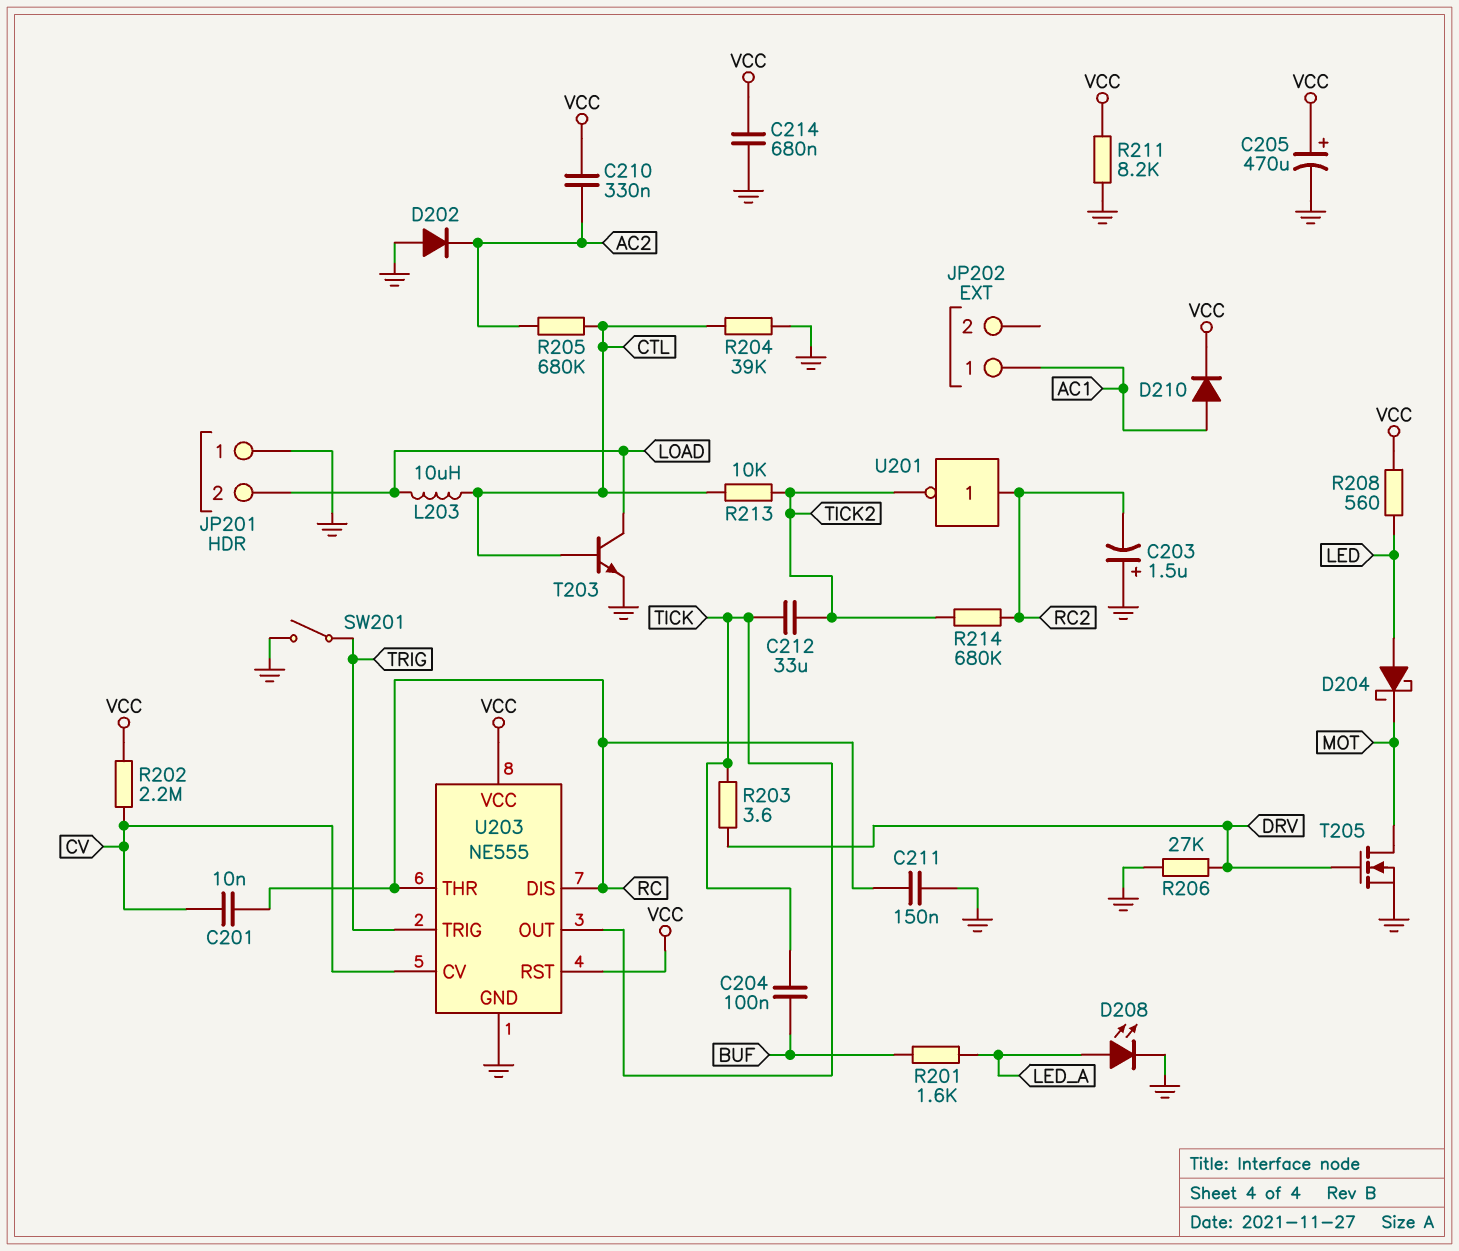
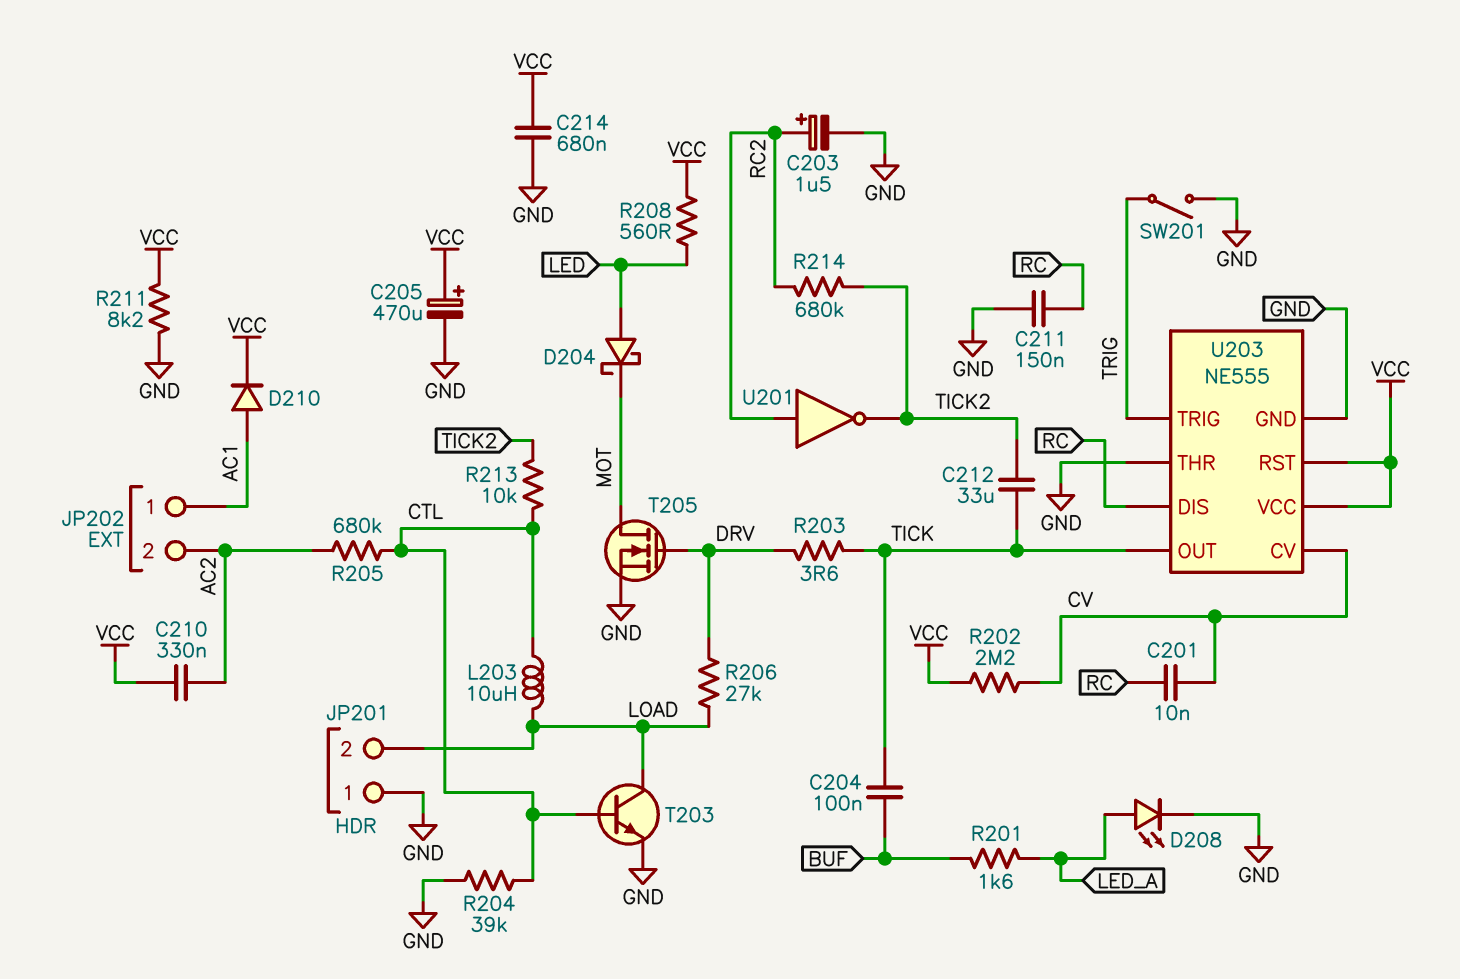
C203: 1.5uF (plus GND, minus RC2) -> 1.5uF (plus RC2, minus GND)
D202: diode (A GND, K AC2) -> none
JP202 pin 2: none -> AC2
R206: 27k (DRV, GND) -> 27k (DRV, LOAD)
U203 pin THR: RC -> GND

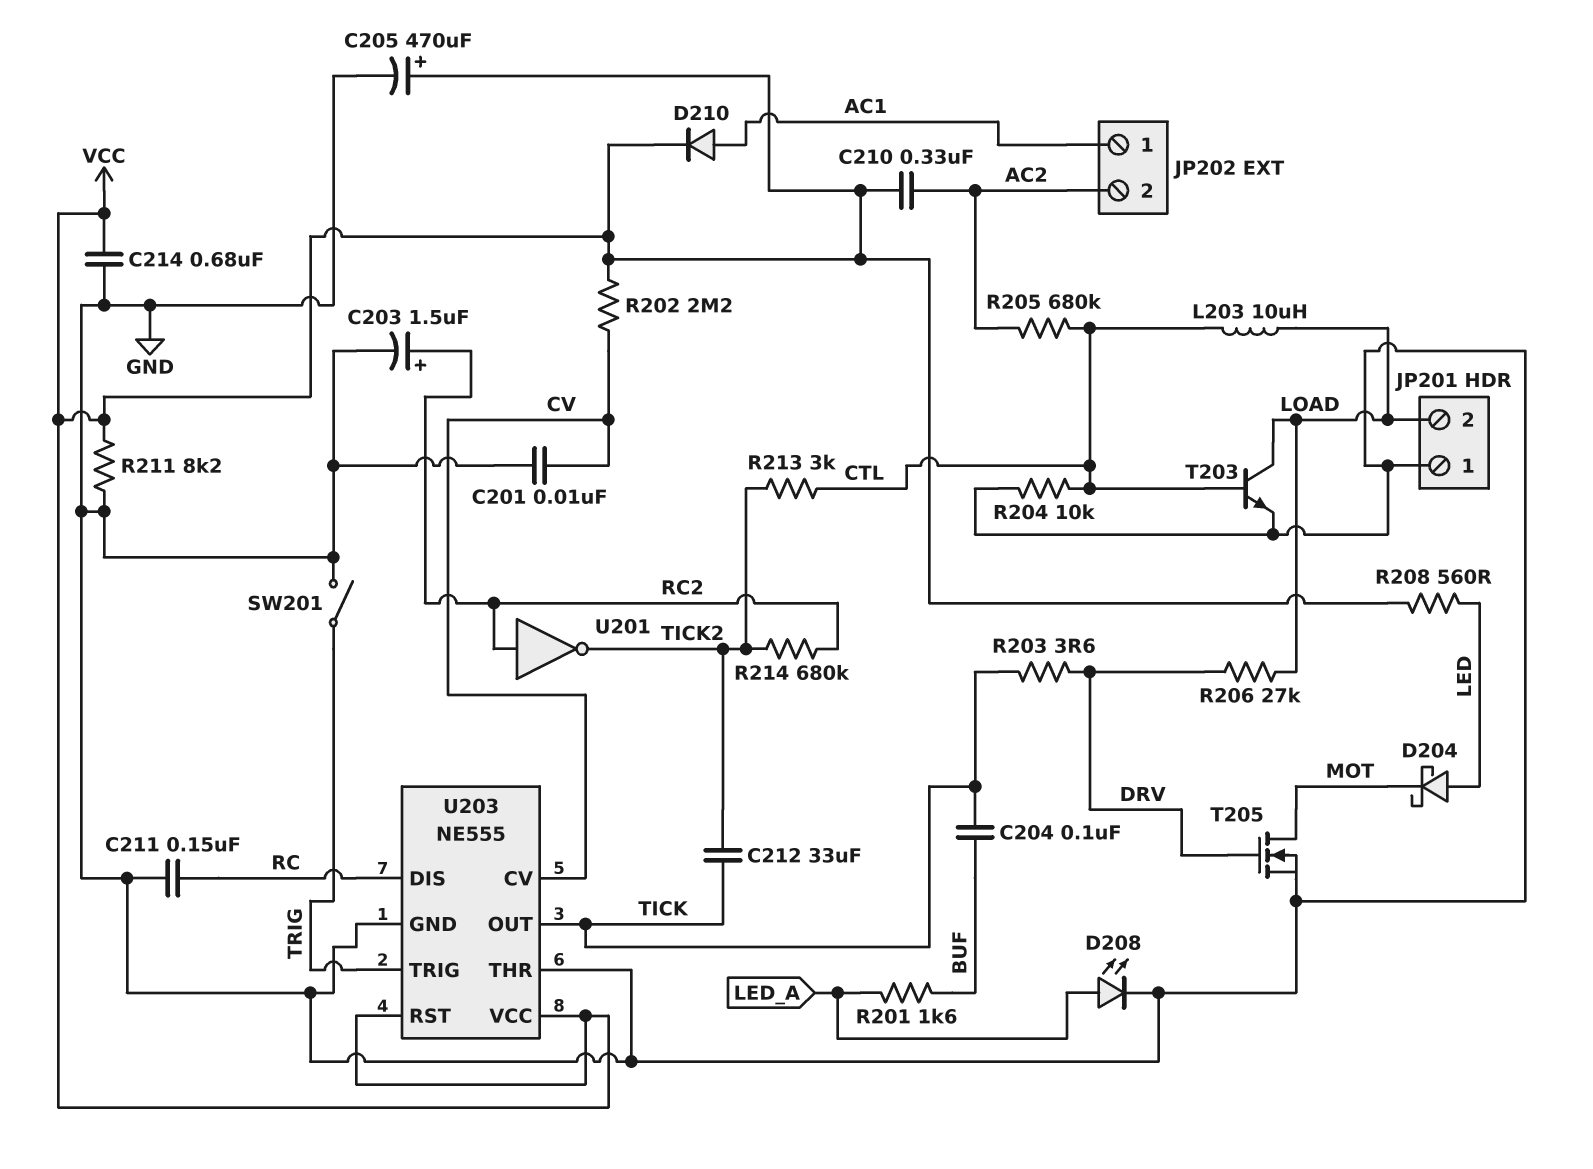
C201: 10nF (CV, RC) -> 10nF (CV, GND)
R204: 39k (CTL, GND) -> 10k (CTL, GND)
R213: 10k (CTL, TICK2) -> 3k (CTL, TICK2)

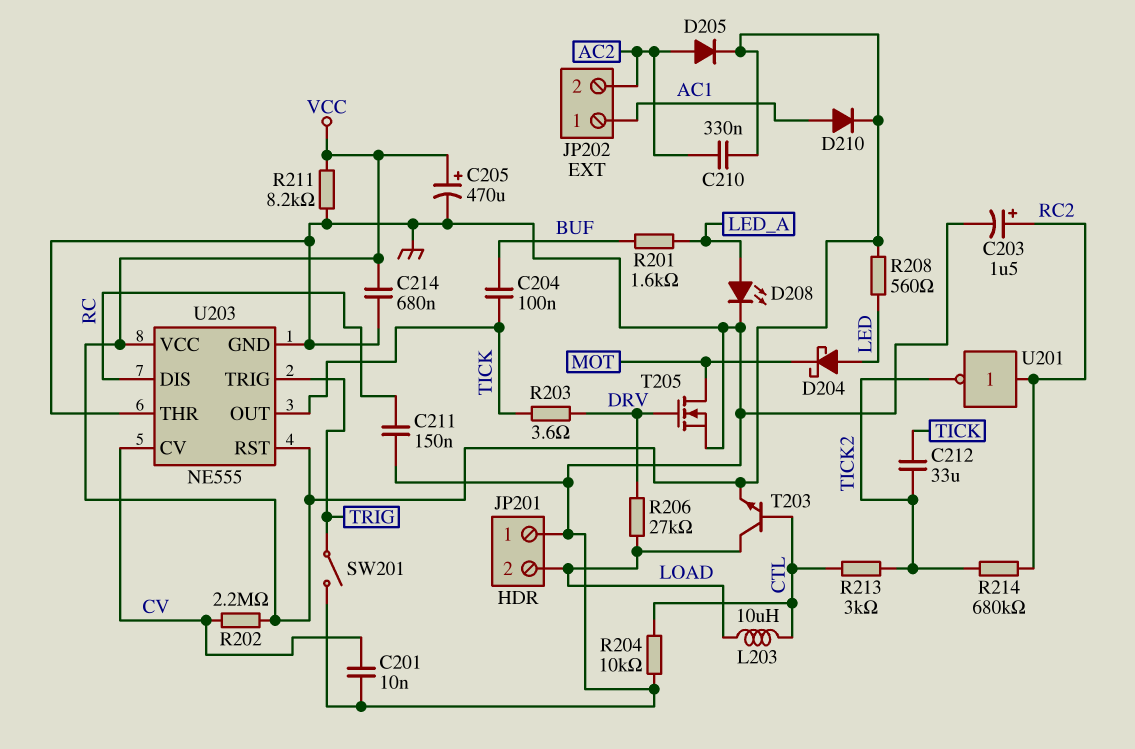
D205: none -> diode (A AC2, K VCC)
R205: 680k (AC2, CTL) -> none
T203: NPN (B CTL, C LOAD, E GND) -> NPN (B CTL, C LOAD, E VCC)

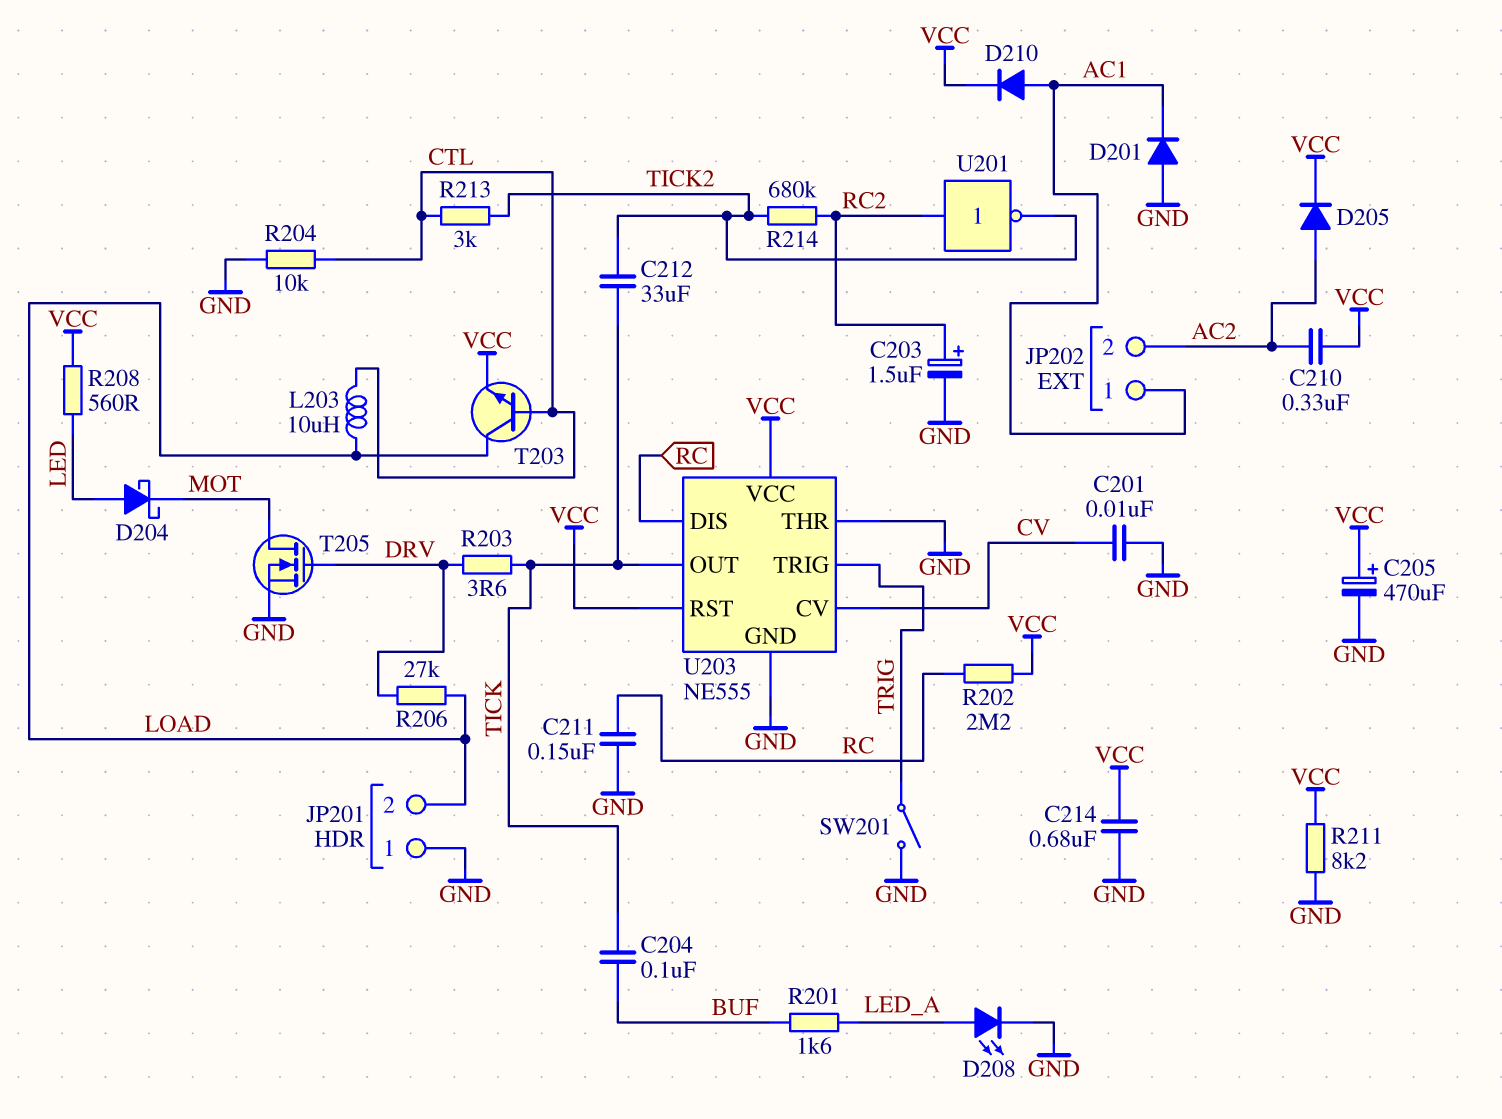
D201: none -> diode (A GND, K AC1)
R202: 2.2M (CV, VCC) -> 2.2M (RC, VCC)

